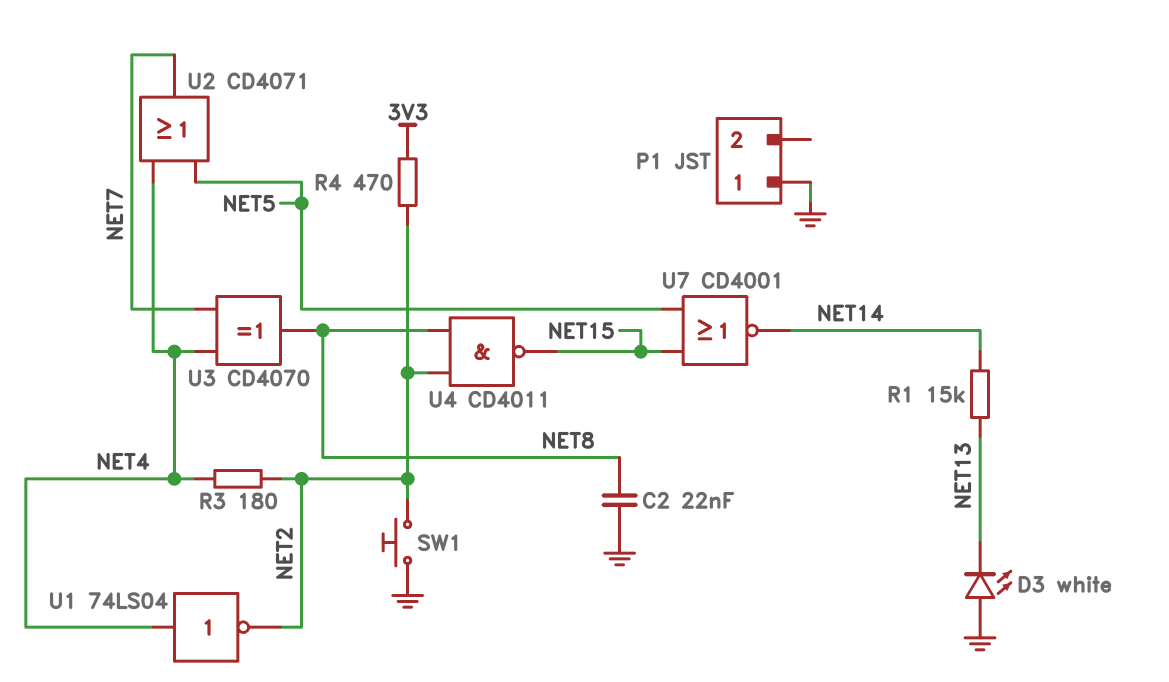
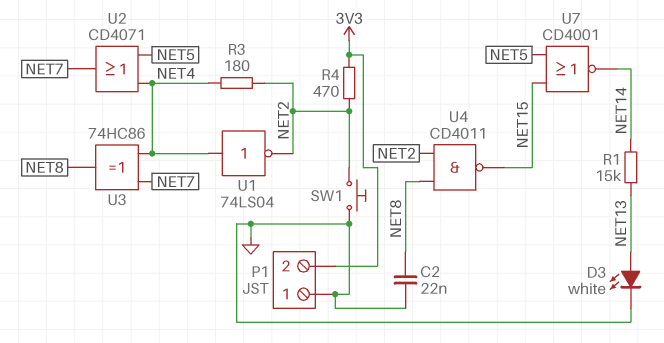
D3: LED white (A GND, K NET13) -> LED white (A NET13, K GND)
P1 pin 2: none -> 3V3
U3: XOR CD4070 (in NET4, in NET7, out NET8) -> XOR 74HC86 (in NET4, in NET7, out NET8)

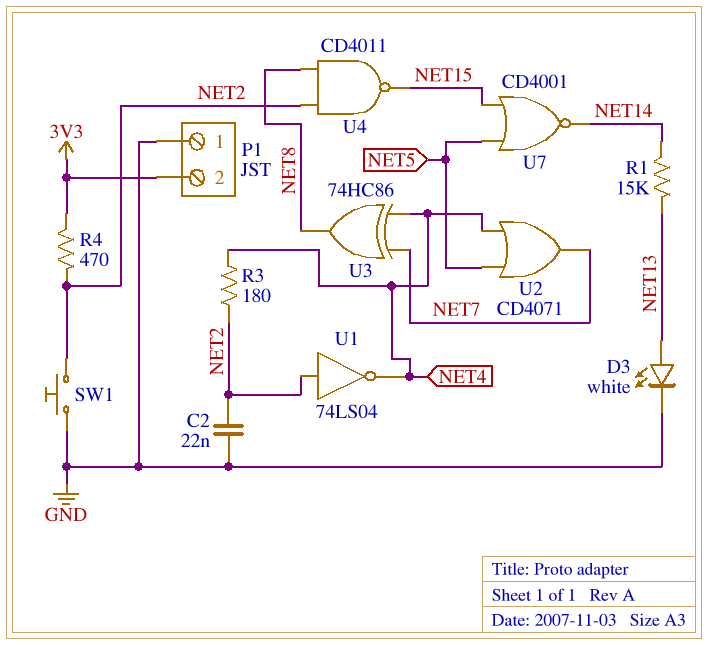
C2: 22nF (GND, NET8) -> 22nF (GND, NET2)
U1: NOT 74LS04 (in NET4, out NET2) -> NOT 74LS04 (in NET2, out NET4)

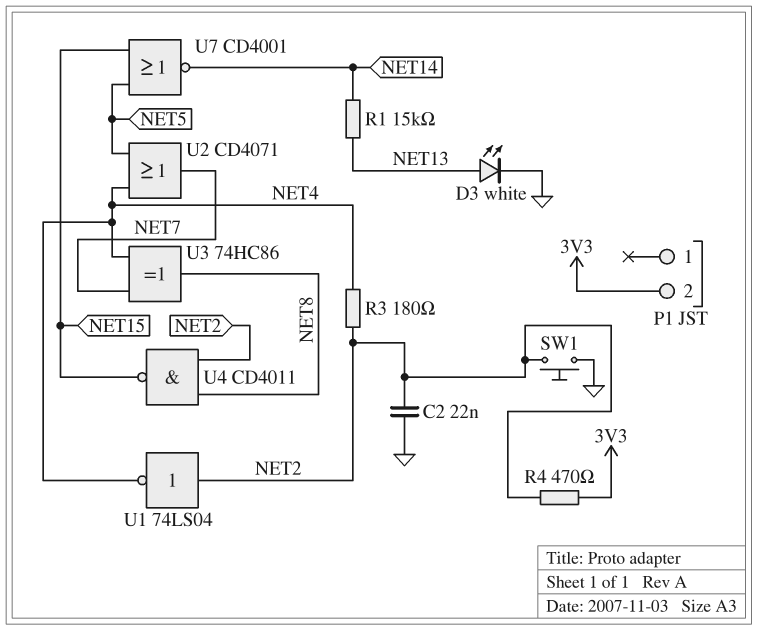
P1 pin 1: GND -> none

